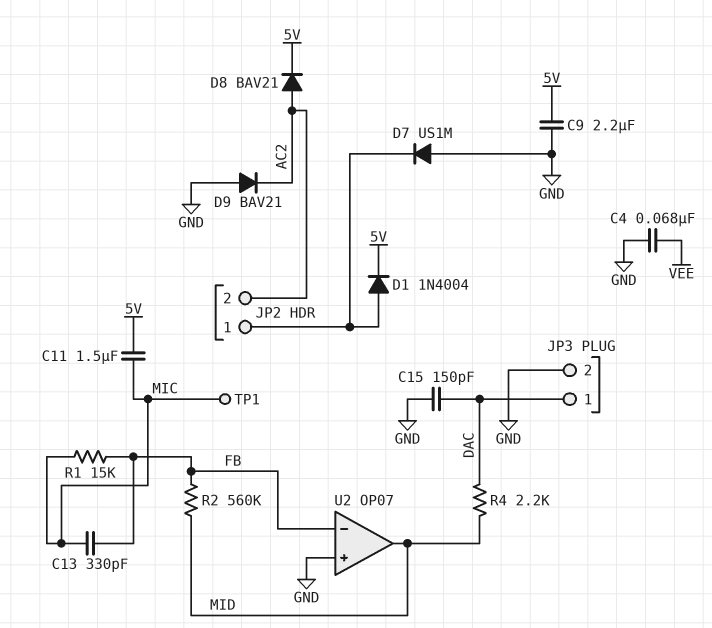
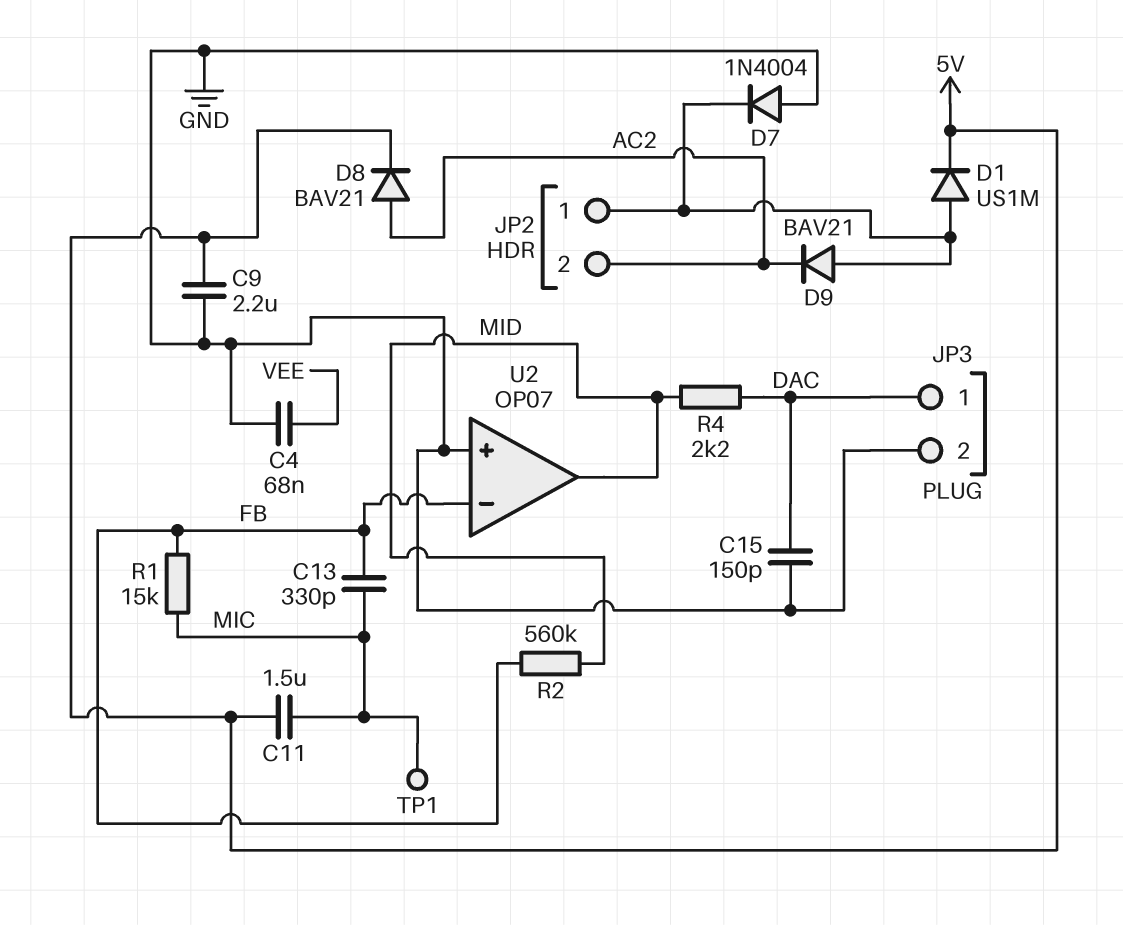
D1: diode 1N4004 (A JP2/1, K 5V) -> diode US1M (A JP2/1, K 5V)
D7: diode US1M (A GND, K JP2/1) -> diode 1N4004 (A GND, K JP2/1)
D9: diode BAV21 (A GND, K AC2) -> diode BAV21 (A JP2/1, K AC2)

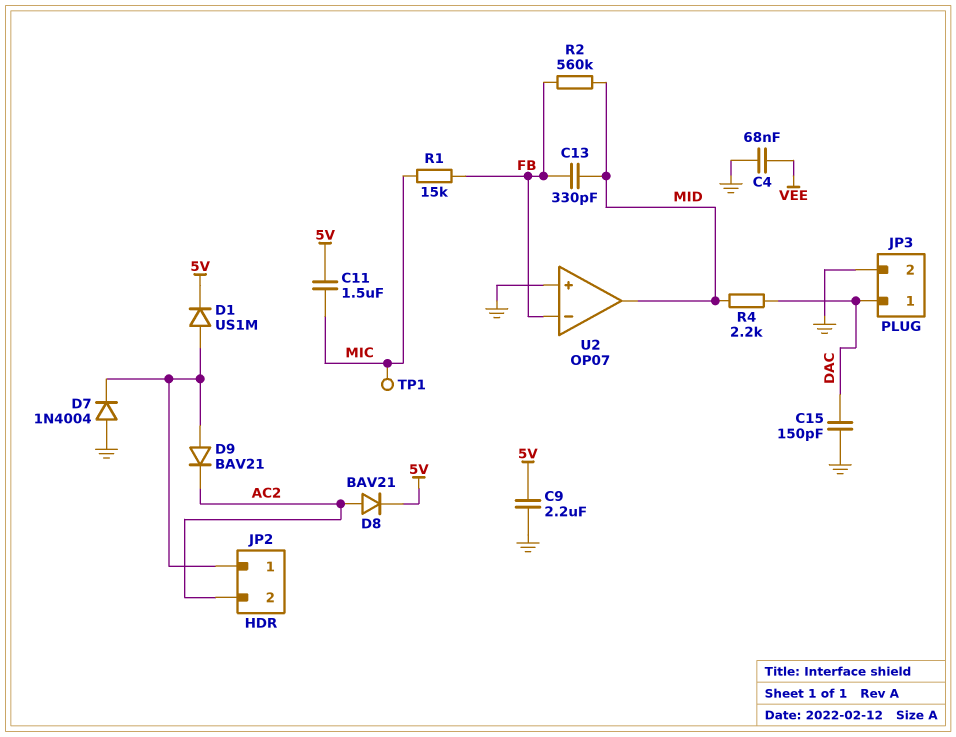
C13: 330pF (FB, MIC) -> 330pF (FB, MID)

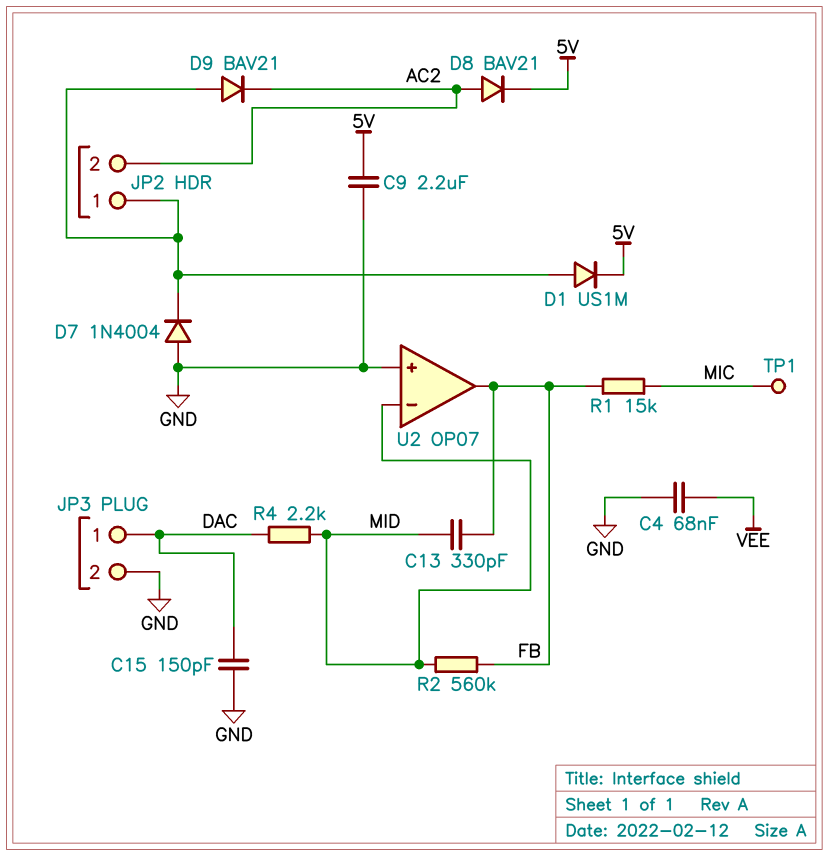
C11: 1.5uF (5V, MIC) -> none
U2 pin in-: FB -> MID
U2 pin out: MID -> FB

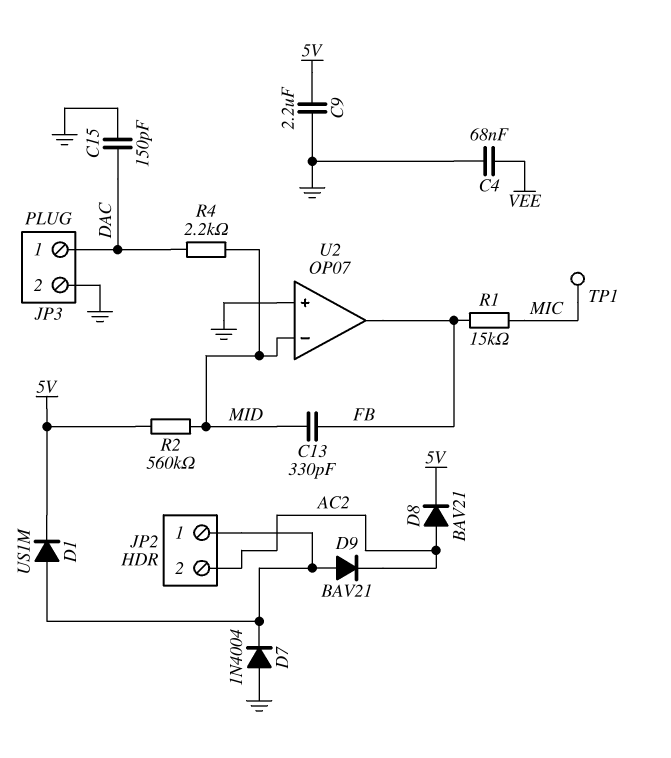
R2: 560k (FB, MID) -> 560k (5V, MID)

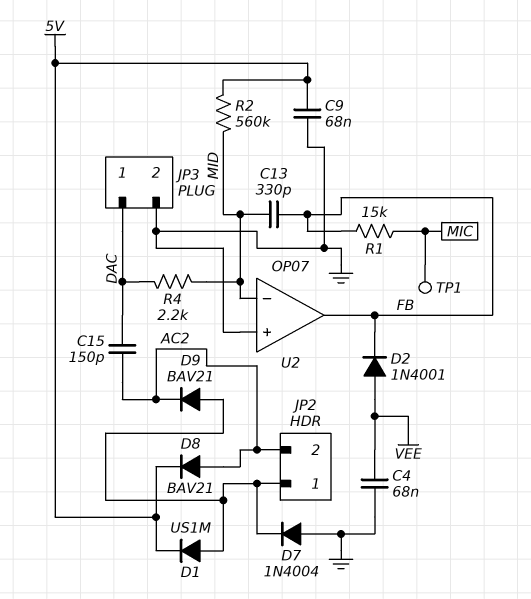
C9: 2.2uF (5V, GND) -> 68nF (5V, GND)
C15: 150pF (DAC, GND) -> 150pF (AC2, DAC)
D2: none -> diode 1N4001 (A VEE, K FB)

